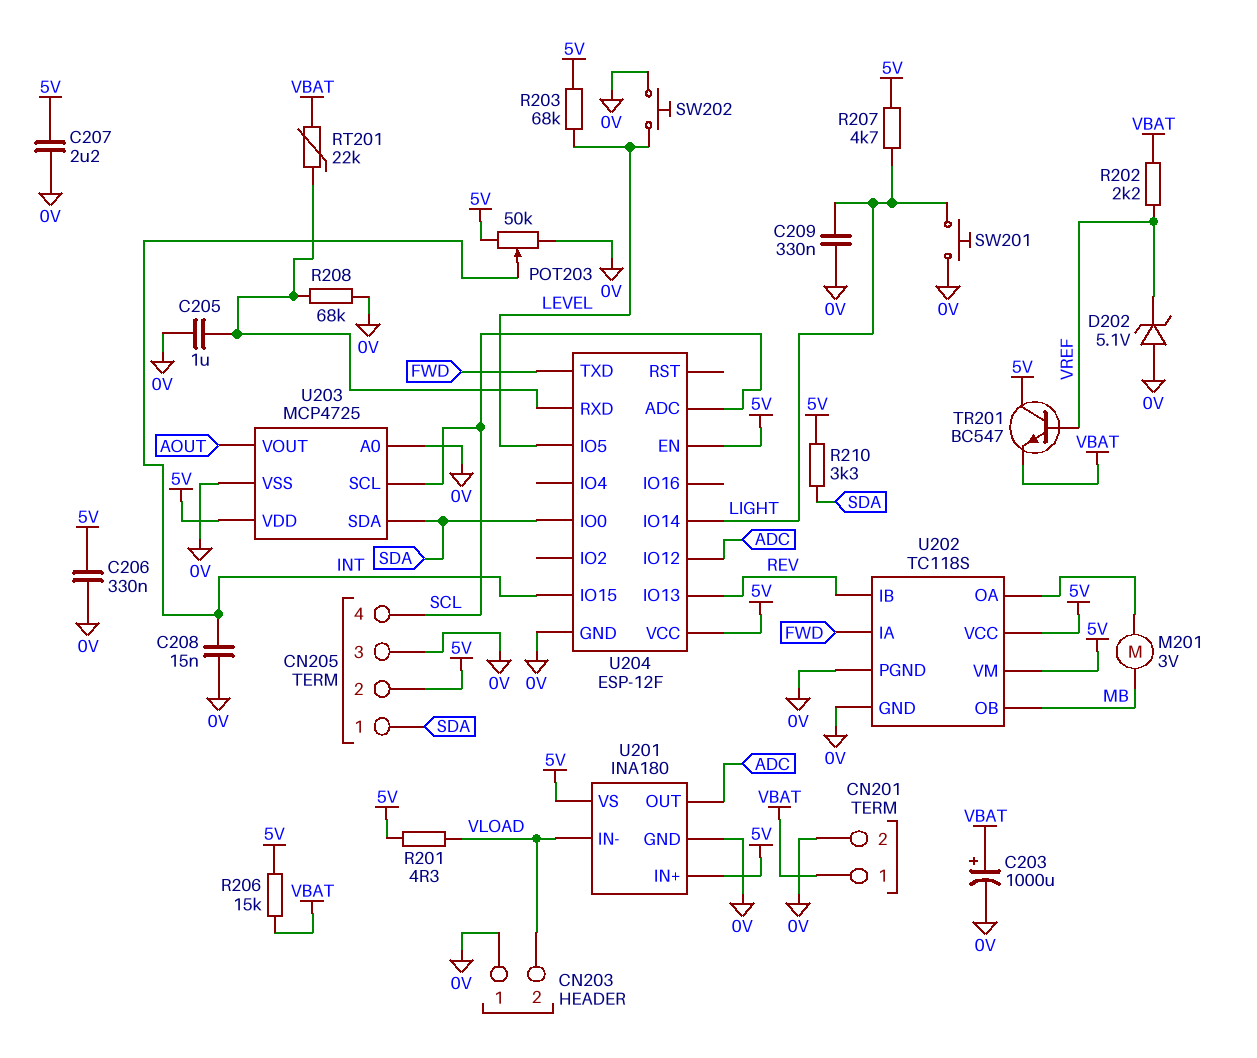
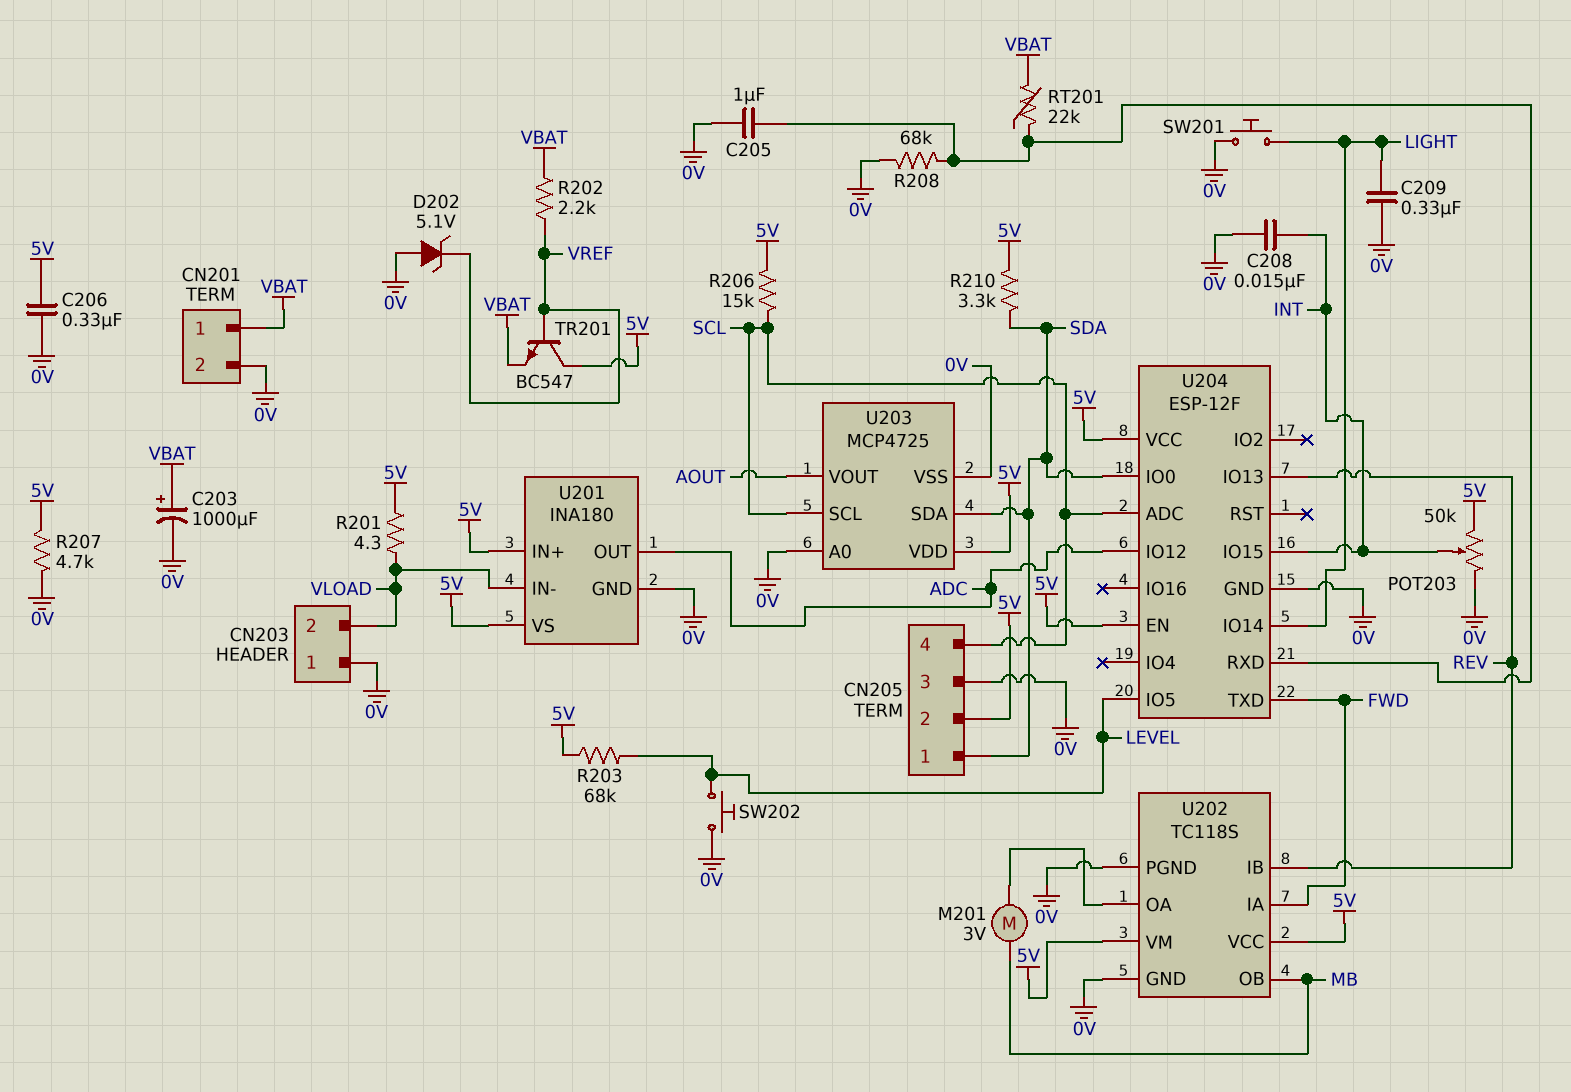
C207: 2.2uF (0V, 5V) -> none
R206: 15k (5V, VBAT) -> 15k (5V, SCL)
R207: 4.7k (5V, LIGHT) -> 4.7k (0V, 5V)

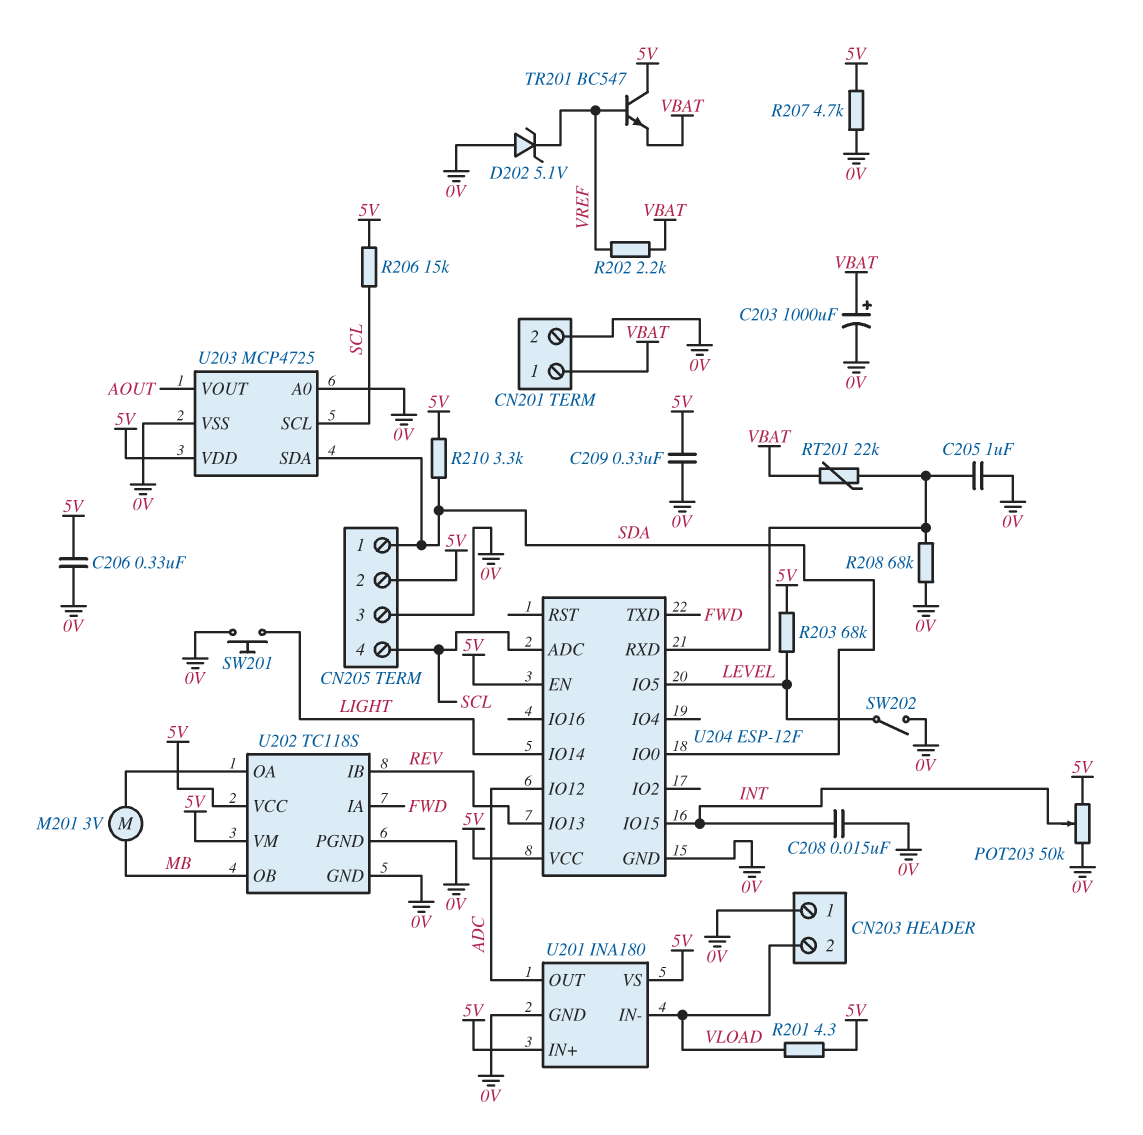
C209: 330nF (0V, LIGHT) -> 330nF (0V, 5V)
SW202: button (0V, LEVEL) -> switch (0V, LEVEL)

